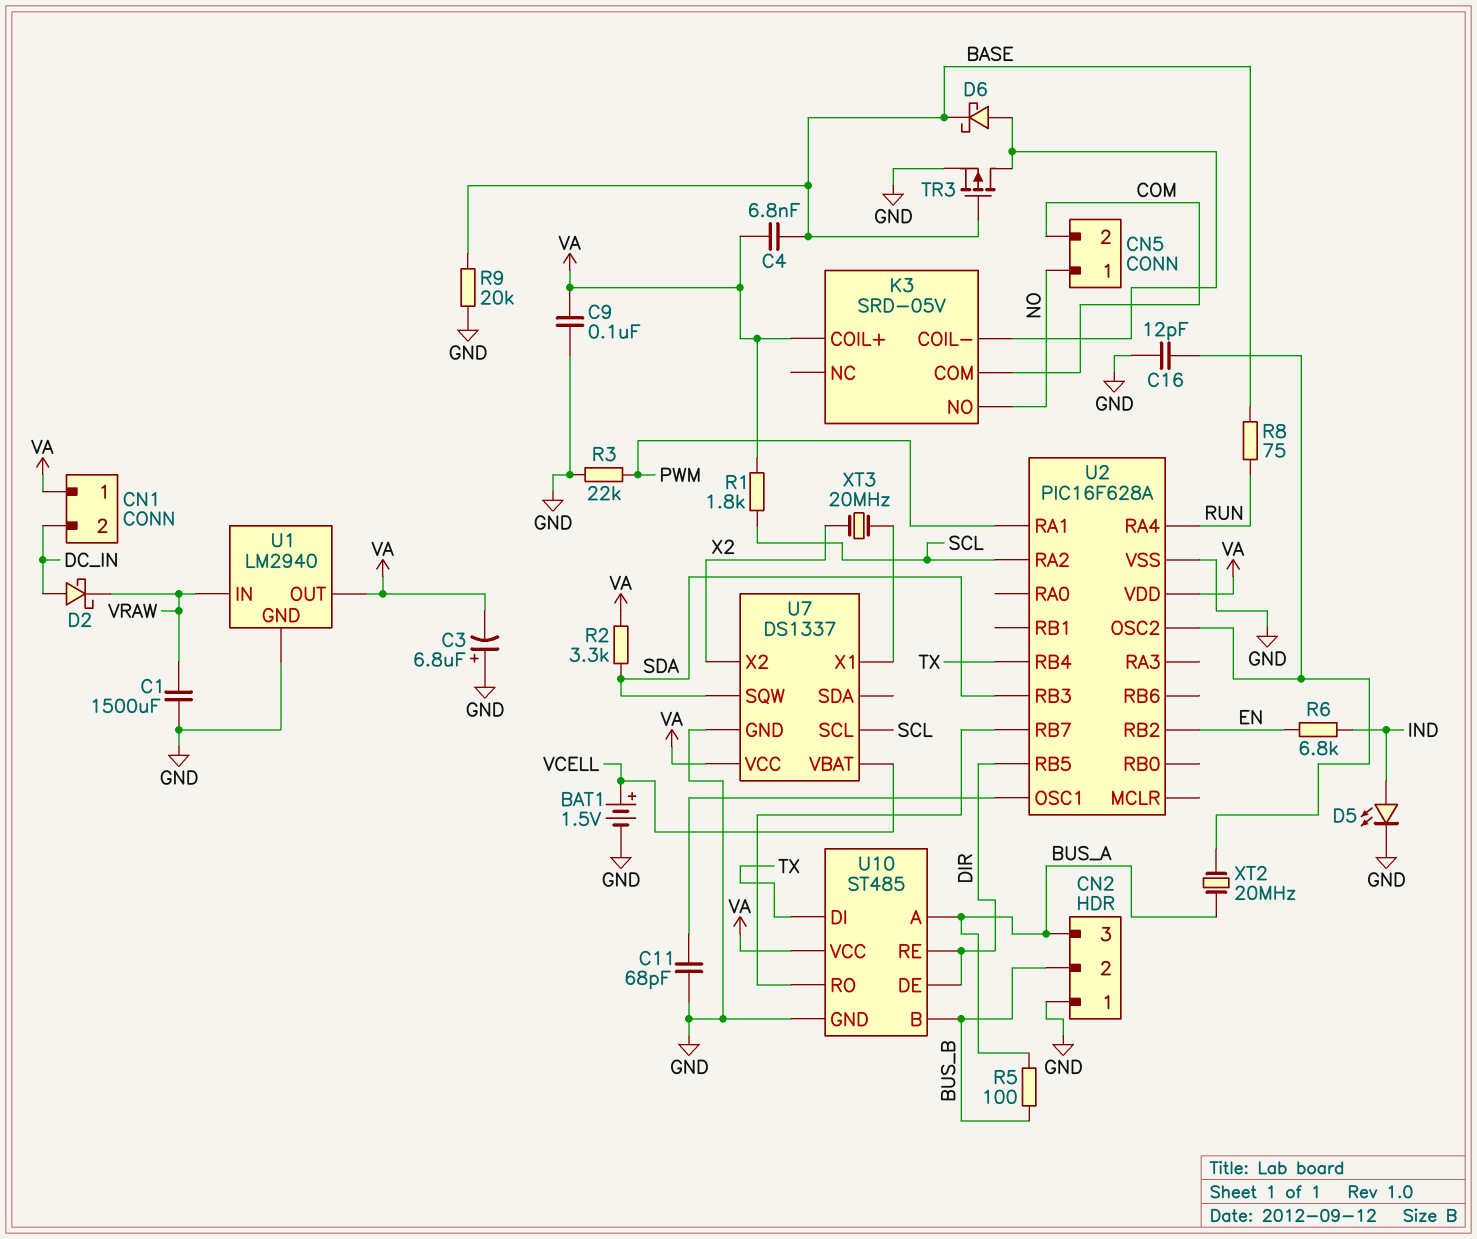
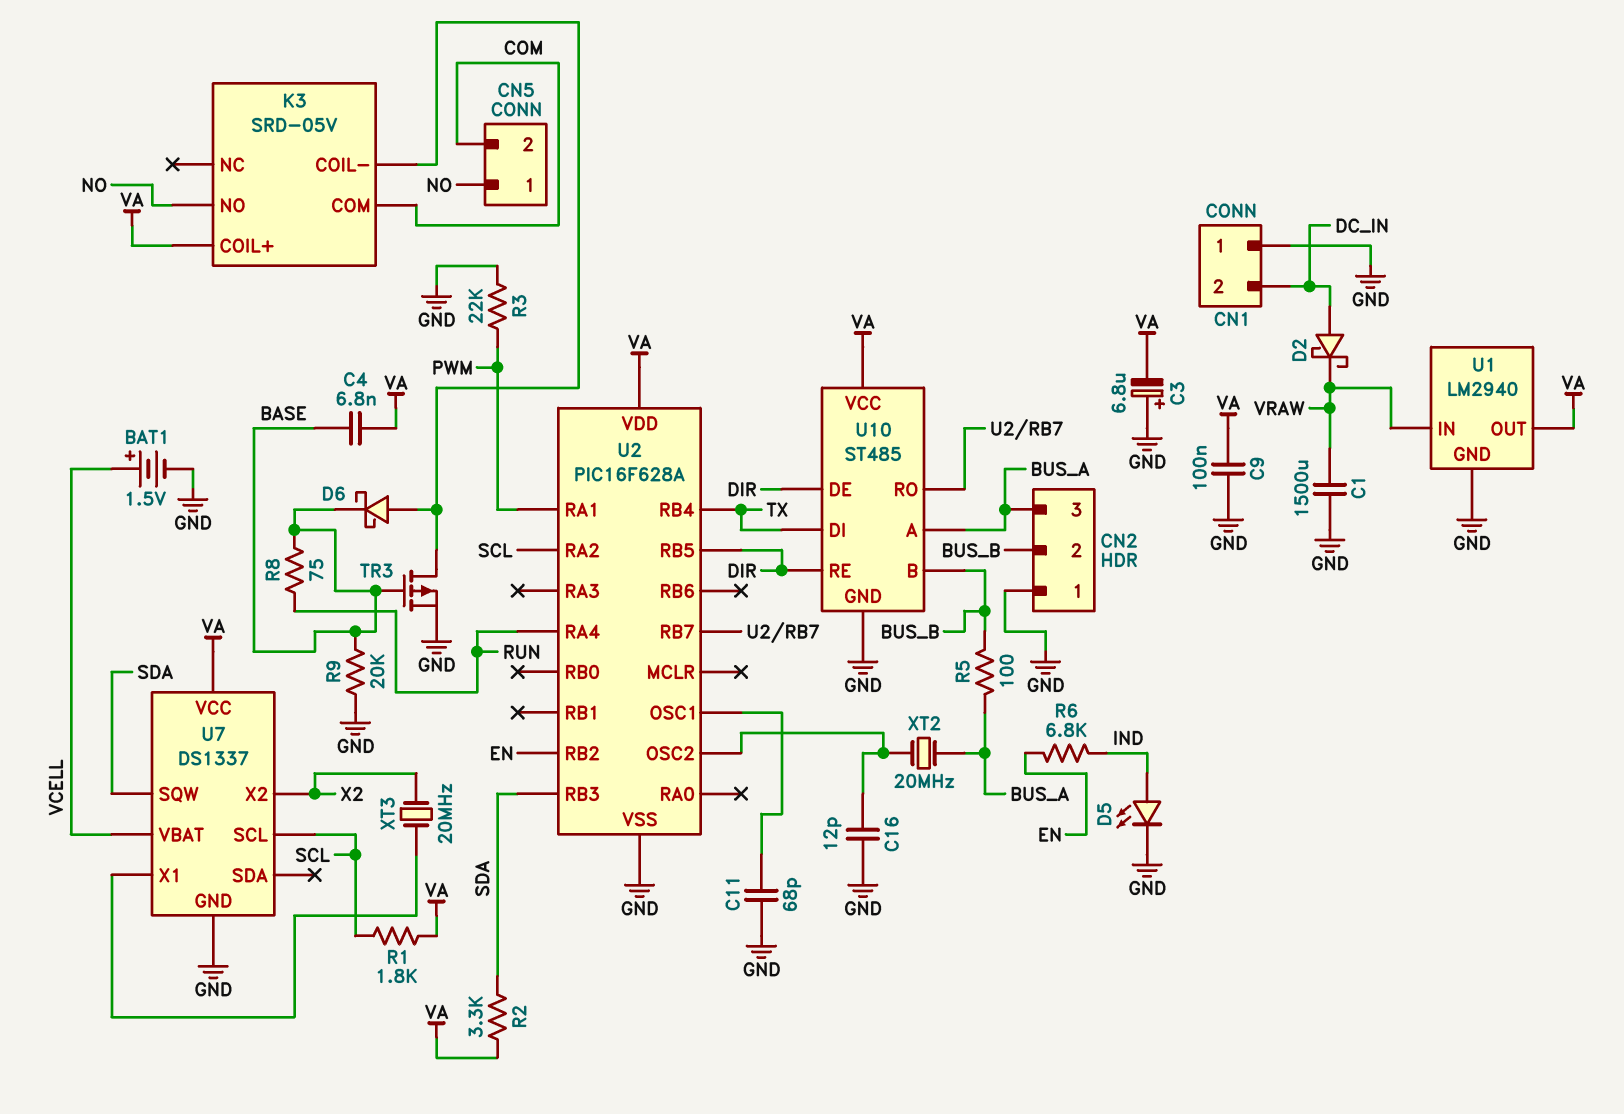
CN1 pin 1: VA -> GND

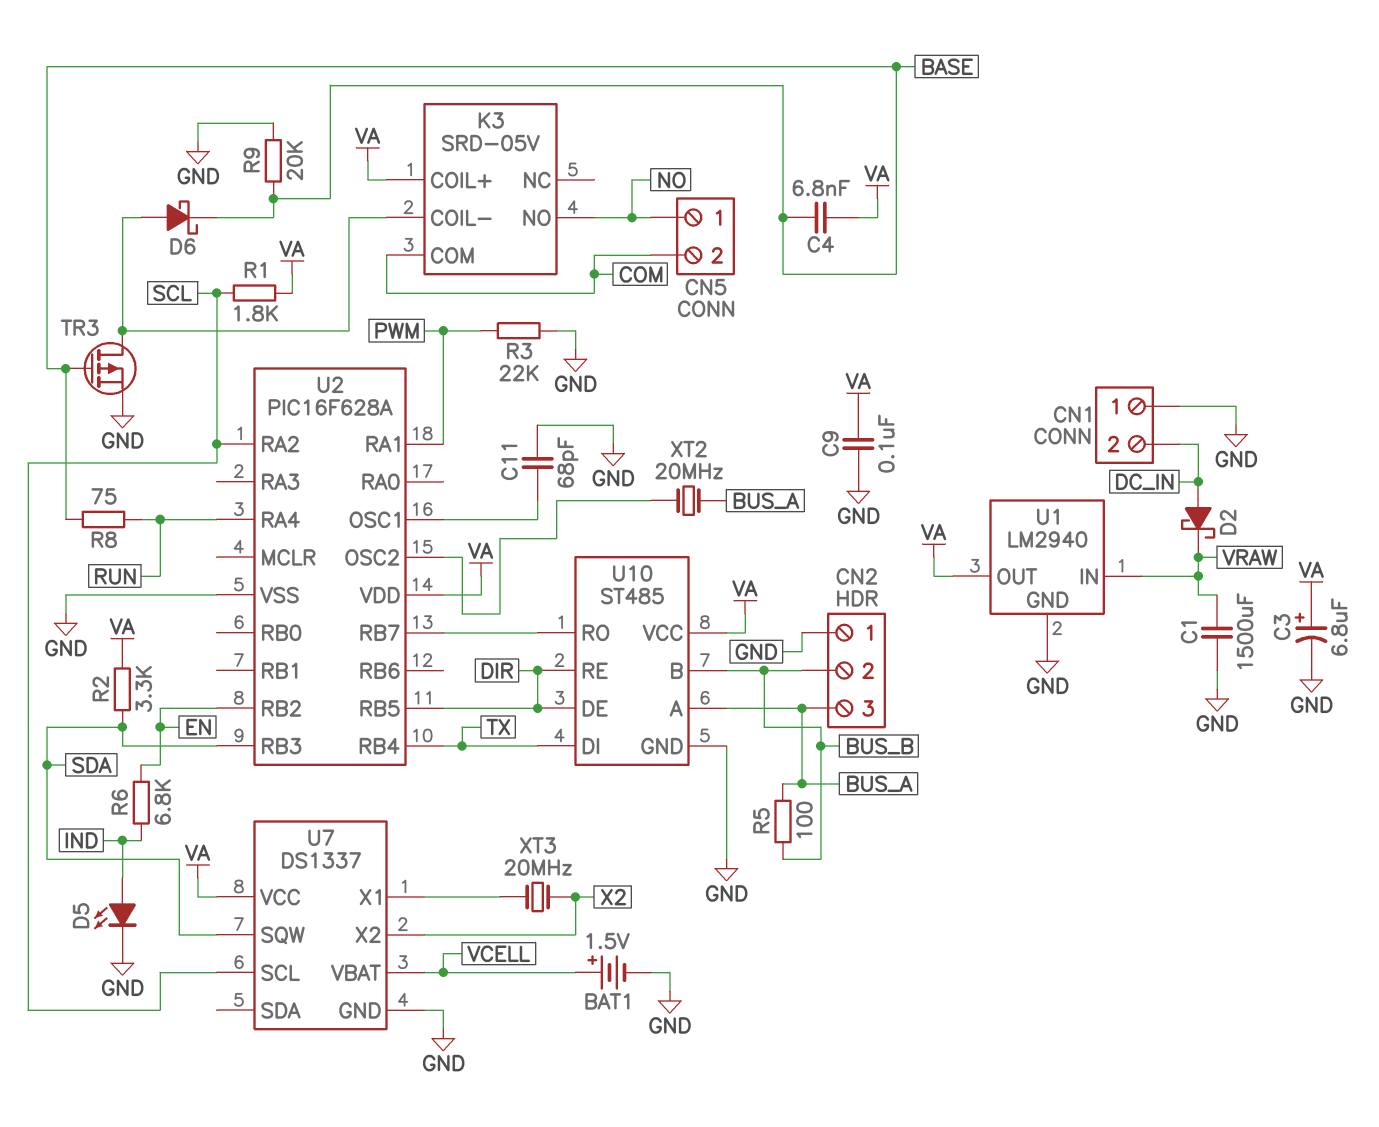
C3: 6.8uF (plus GND, minus VA) -> 6.8uF (plus VA, minus GND)
C16: 12pF (GND, U2/OSC2) -> none

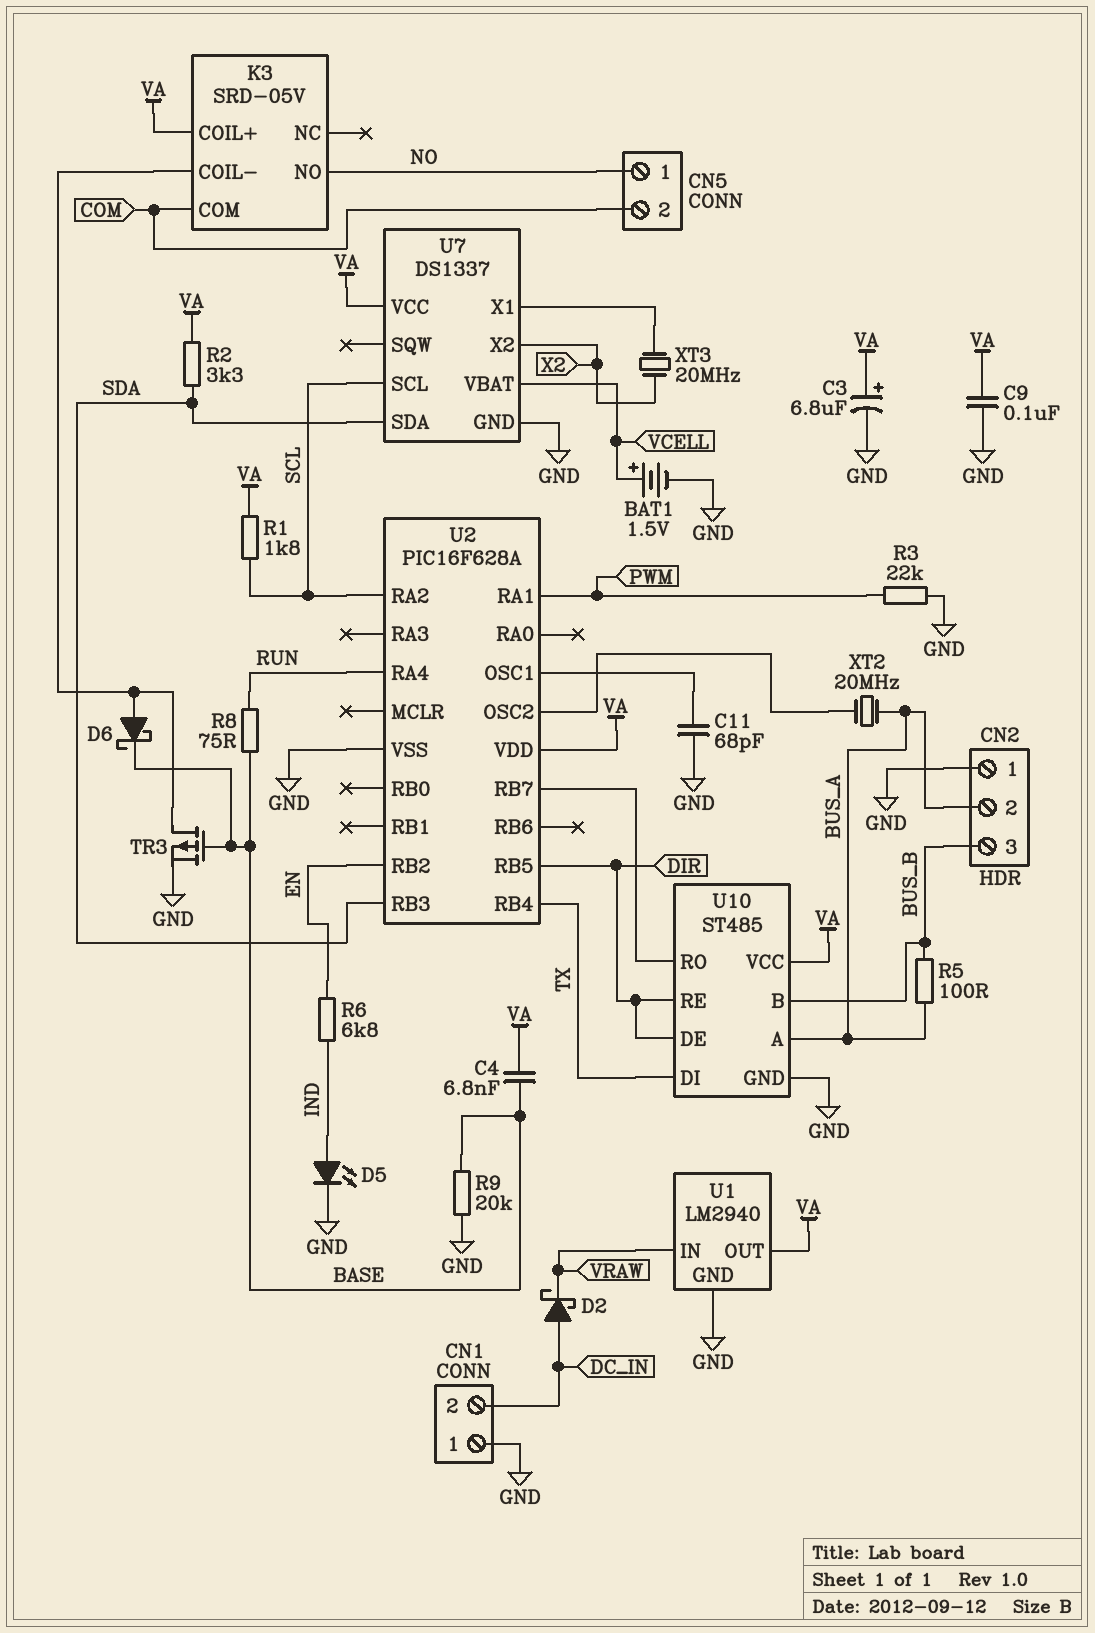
C1: 1500uF (GND, VRAW) -> none
CN2 pin 2: BUS_B -> BUS_A
CN2 pin 3: BUS_A -> BUS_B
U7 pin SDA: none -> SDA
U7 pin SQW: SDA -> none

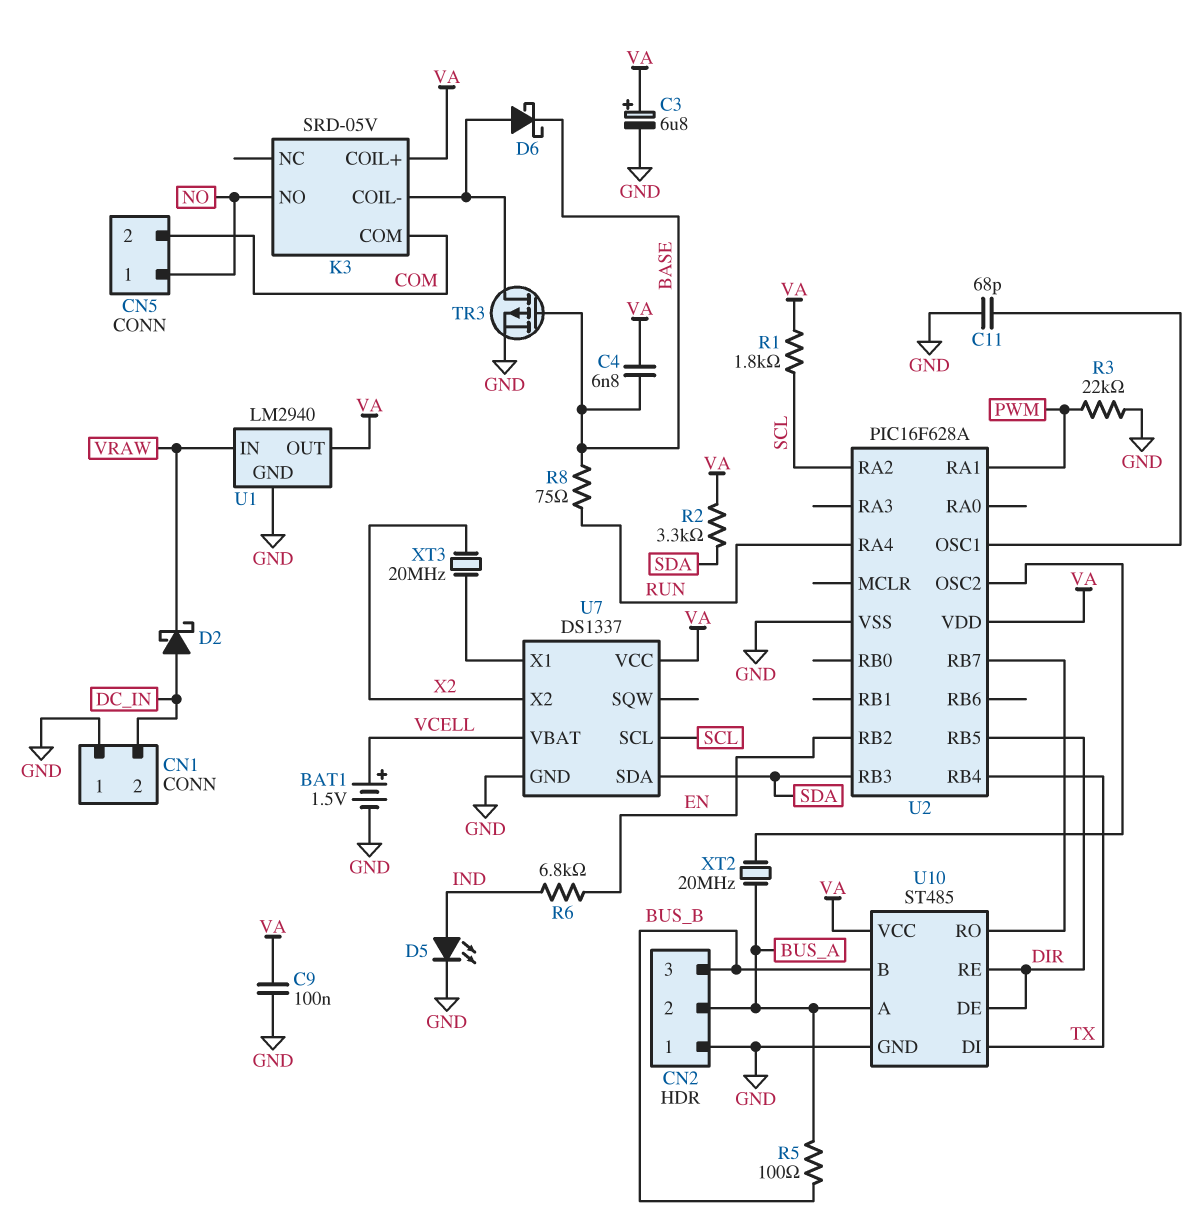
R9: 20k (BASE, GND) -> none

